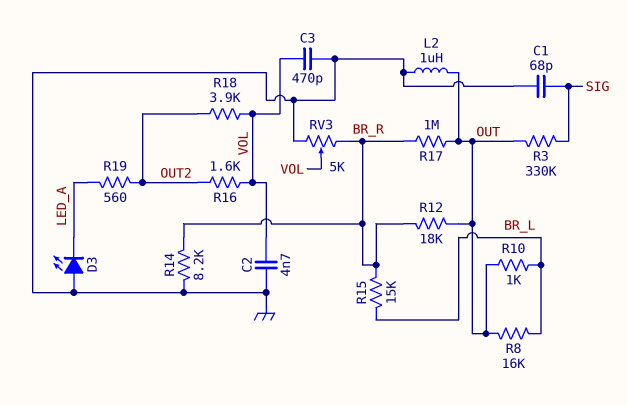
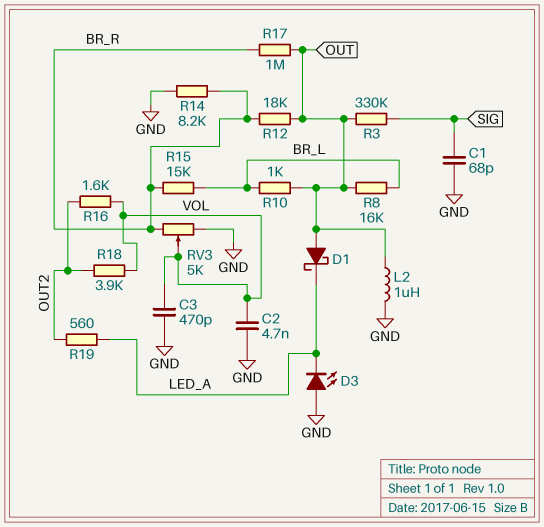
D1: none -> schottky (A OUT, K LED_A)

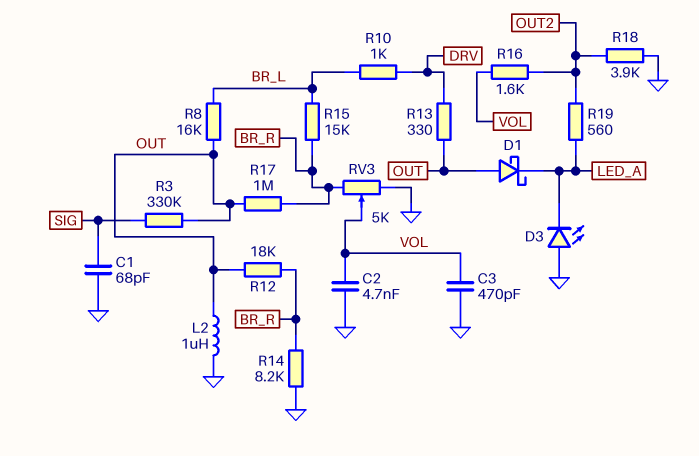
R10: 1k (BR_L, OUT) -> 1k (BR_L, DRV)
R13: none -> 330 (DRV, OUT)
R18: 3.9k (OUT2, VOL) -> 3.9k (GND, OUT2)

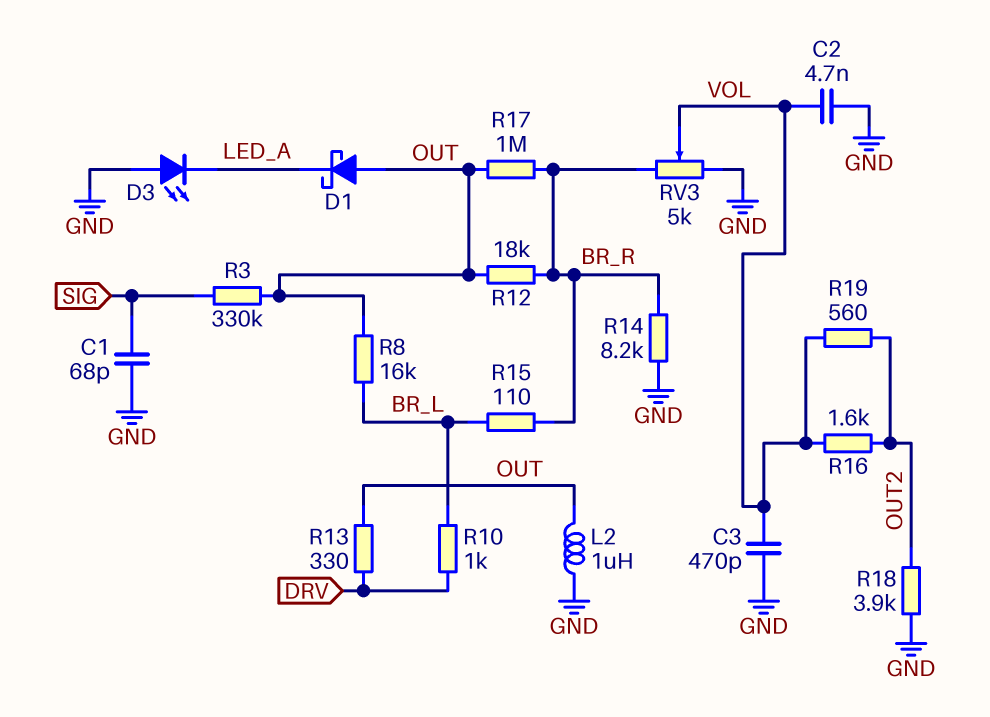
R15: 15k (BR_L, BR_R) -> 110 (BR_L, BR_R)
R19: 560 (LED_A, OUT2) -> 560 (OUT2, VOL)

